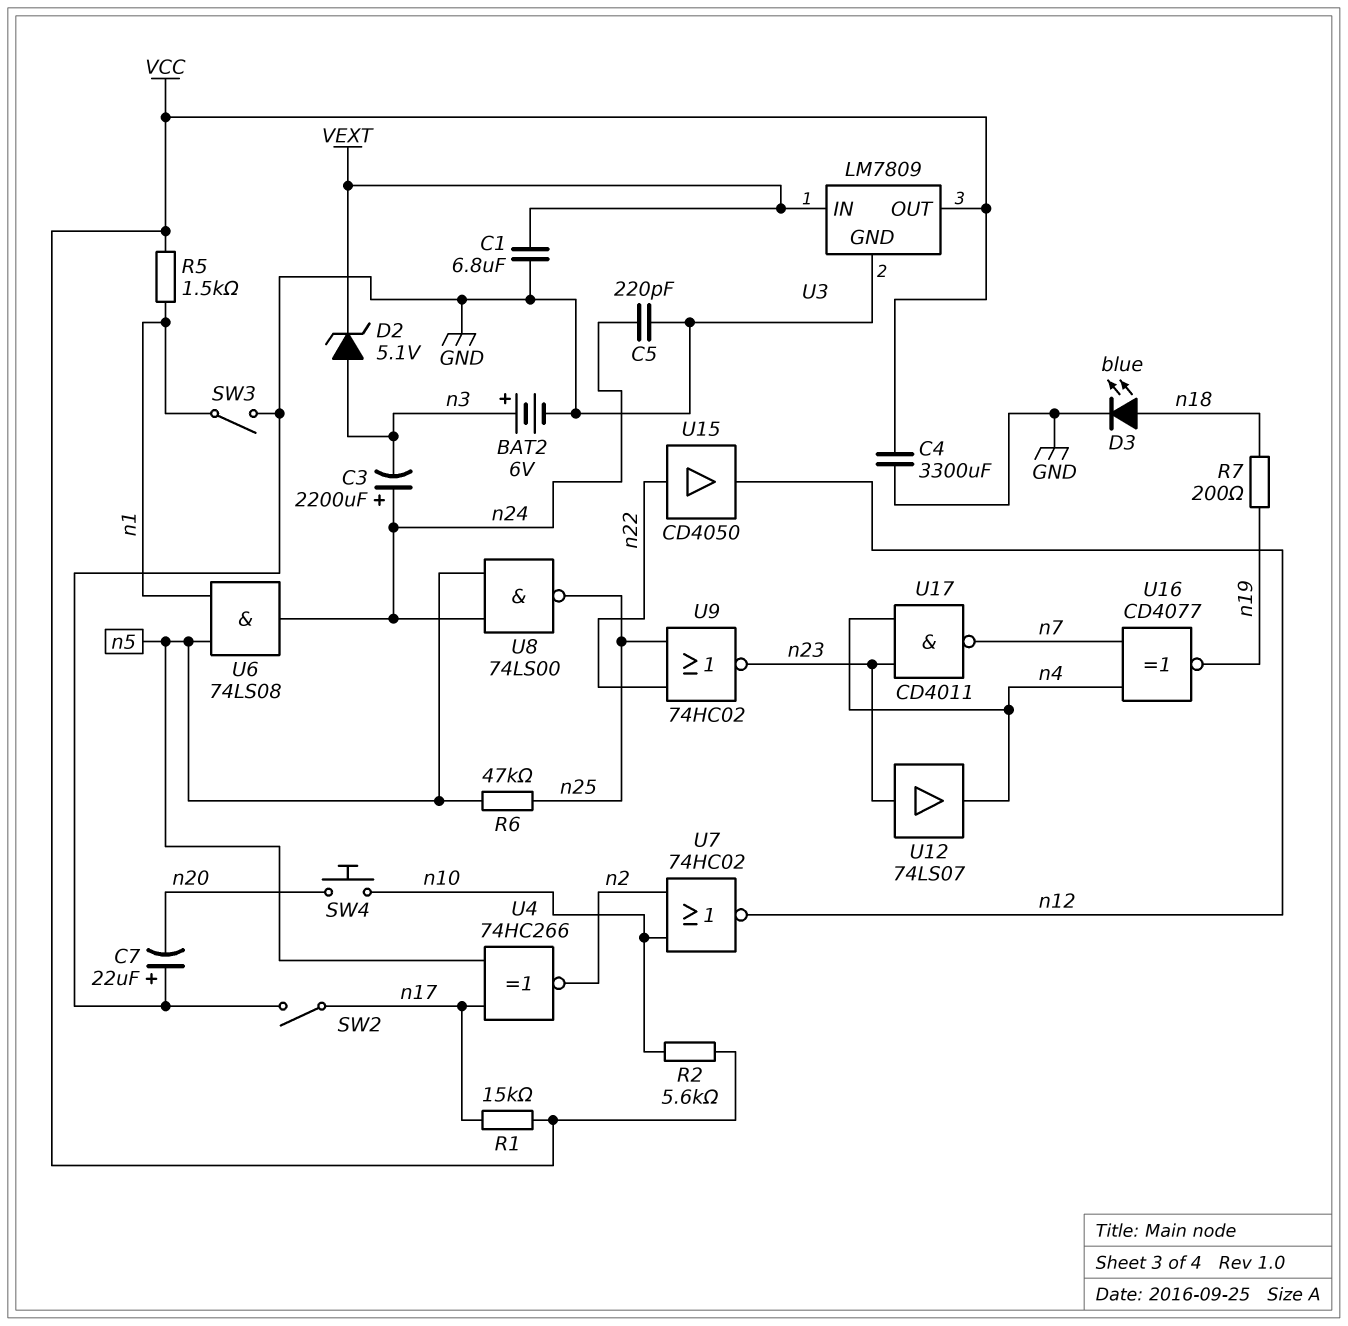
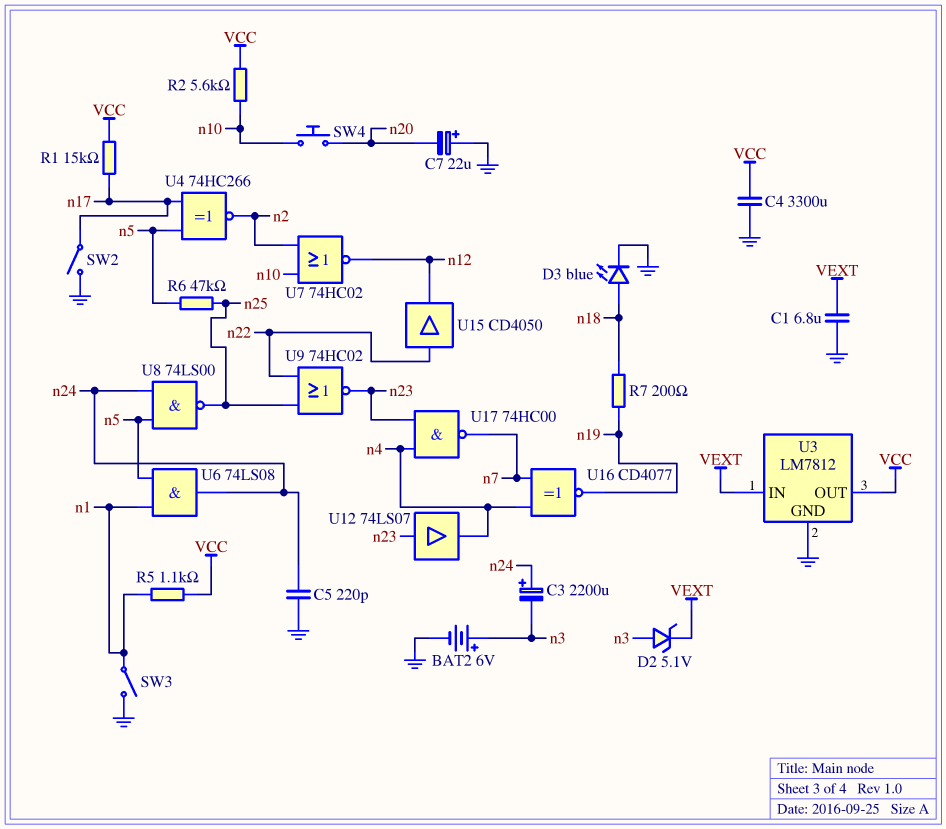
R5: 1.5k (VCC, n1) -> 1.1k (VCC, n1)
U3: LM7809 -> LM7812
U17: NAND CD4011 (in n4, in n23, out n7) -> NAND 74HC00 (in n4, in n23, out n7)

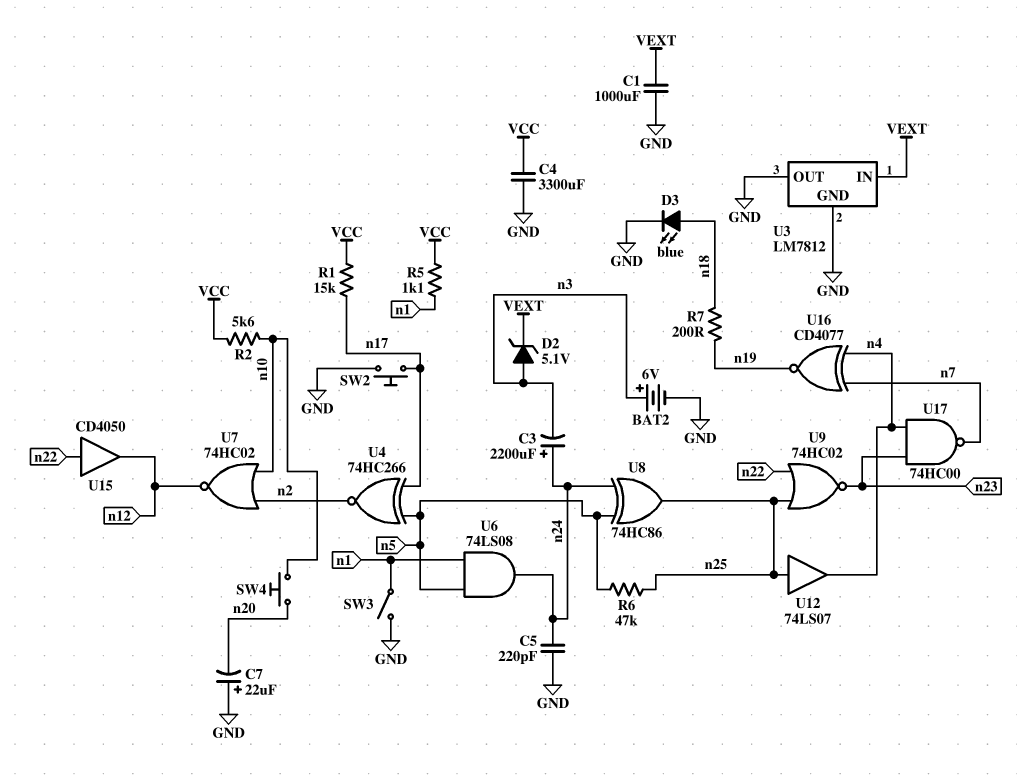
C1: 6.8uF (GND, VEXT) -> 1000uF (GND, VEXT)
SW2: switch (GND, n17) -> button (GND, n17)
U3 pin OUT: VCC -> GND
U8: NAND 74LS00 (in n5, in n24, out n25) -> XOR 74HC86 (in n5, in n24, out n25)
U12: buffer 74LS07 (in n23, out n4) -> buffer 74LS07 (in n25, out n4)

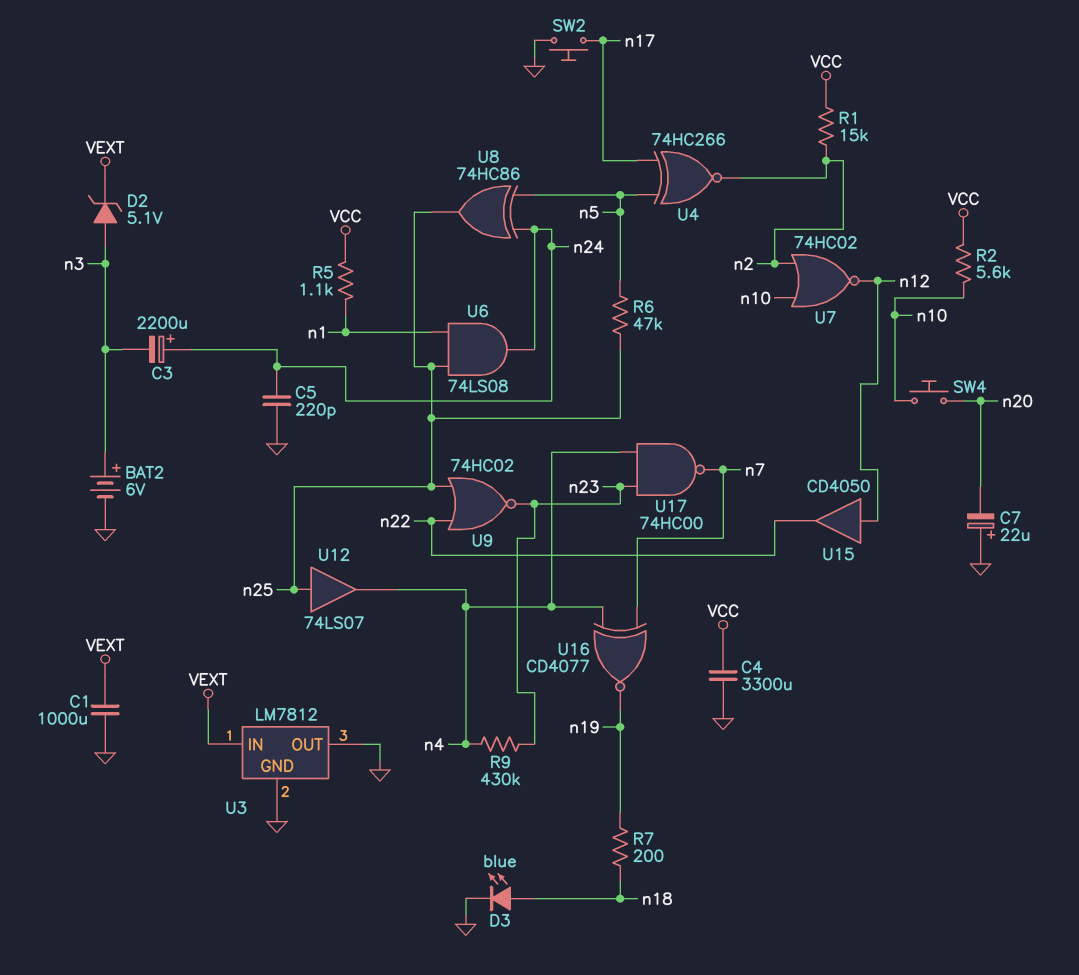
R1: 15k (VCC, n17) -> 15k (VCC, n2)
R9: none -> 430k (n4, n23)
SW3: switch (GND, n1) -> none
U6: AND 74LS08 (in n1, in n5, out n24) -> AND 74LS08 (in n1, in n25, out n24)
U15: buffer CD4050 (in n22, out n12) -> buffer CD4050 (in n12, out n22)

